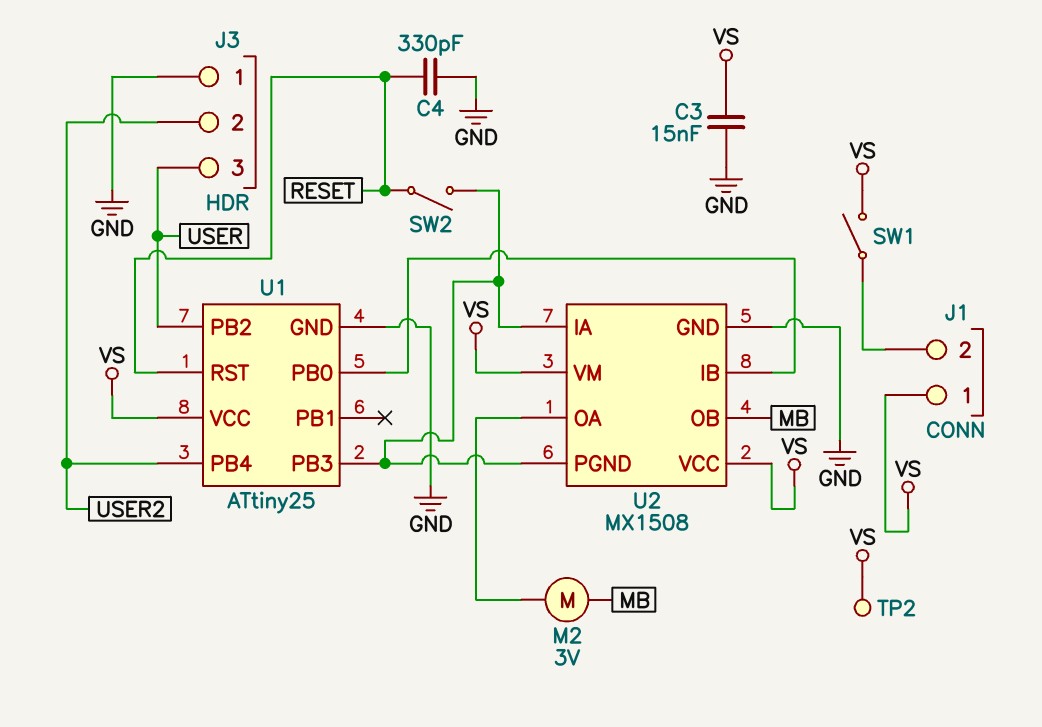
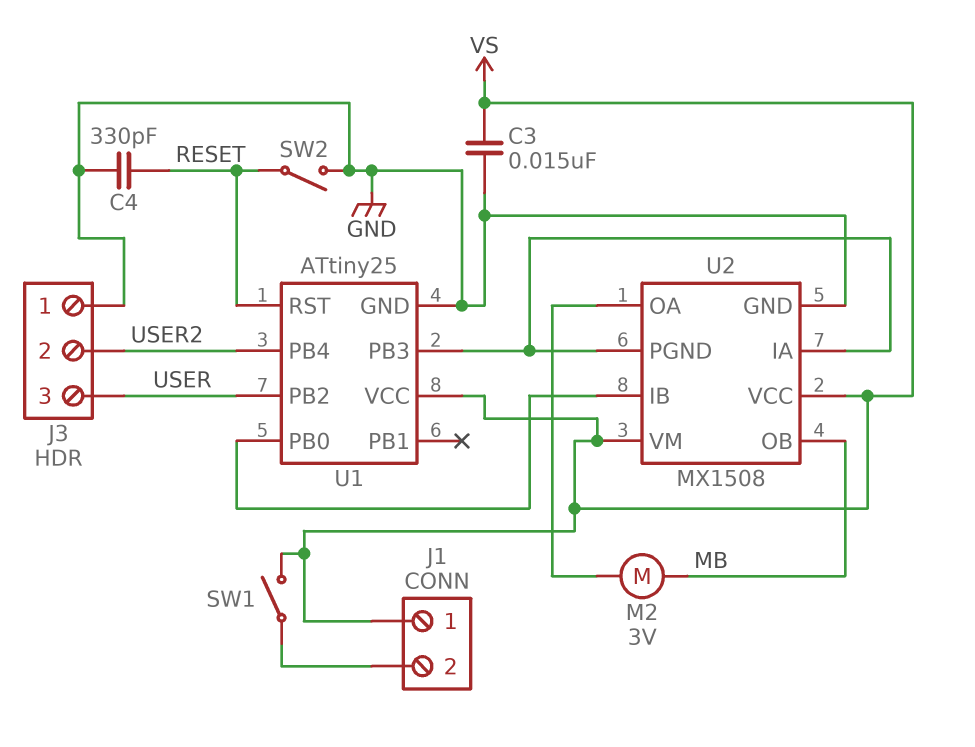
SW2: switch (RESET, U1/PB3) -> switch (GND, RESET)
TP2: test point (VS) -> none

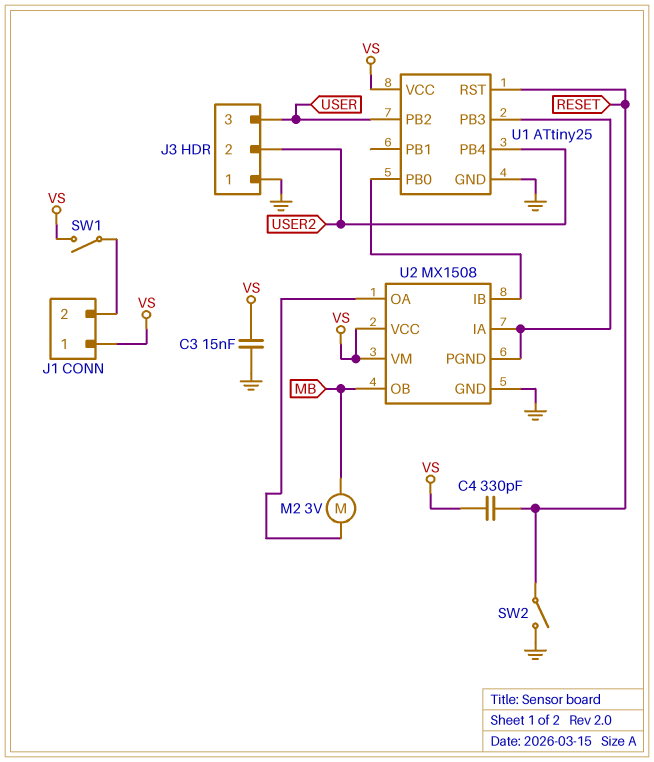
C4: 330pF (GND, RESET) -> 330pF (RESET, VS)

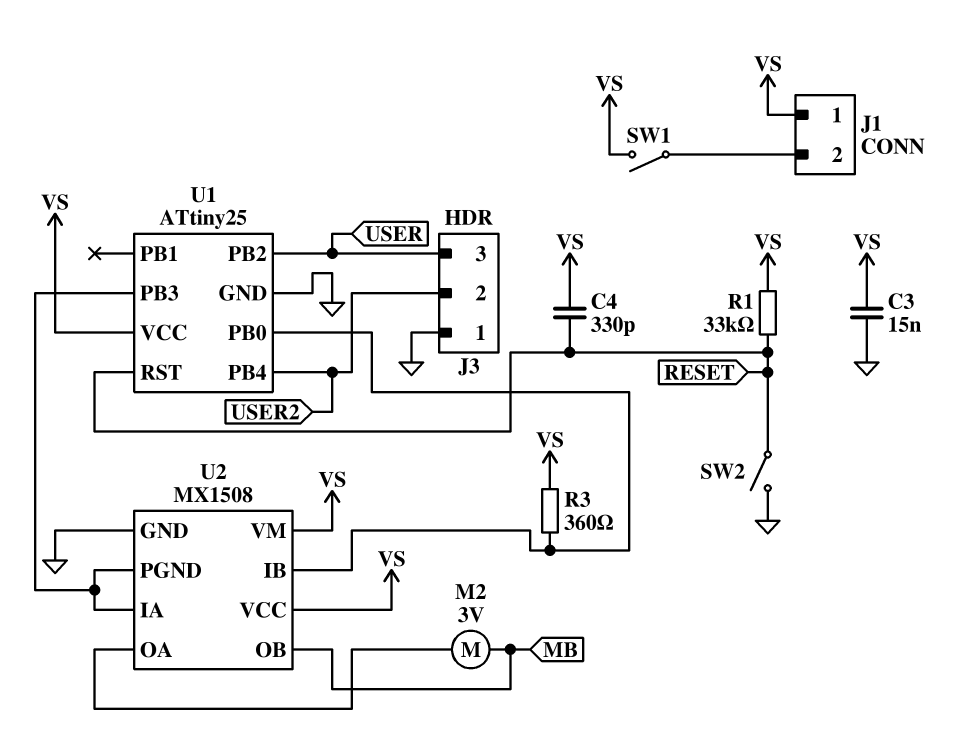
R1: none -> 33k (RESET, VS)
R3: none -> 360 (U1/PB0, VS)

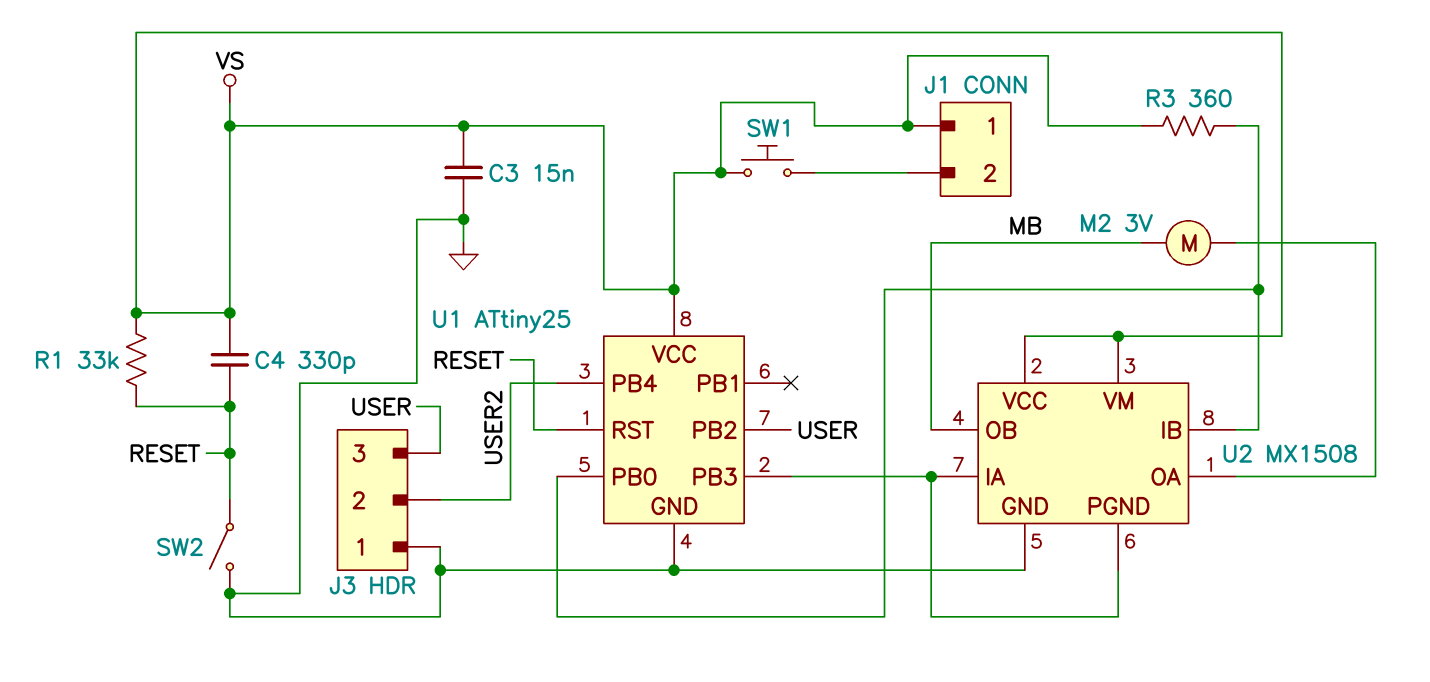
SW1: switch (J1/2, VS) -> button (J1/2, VS)

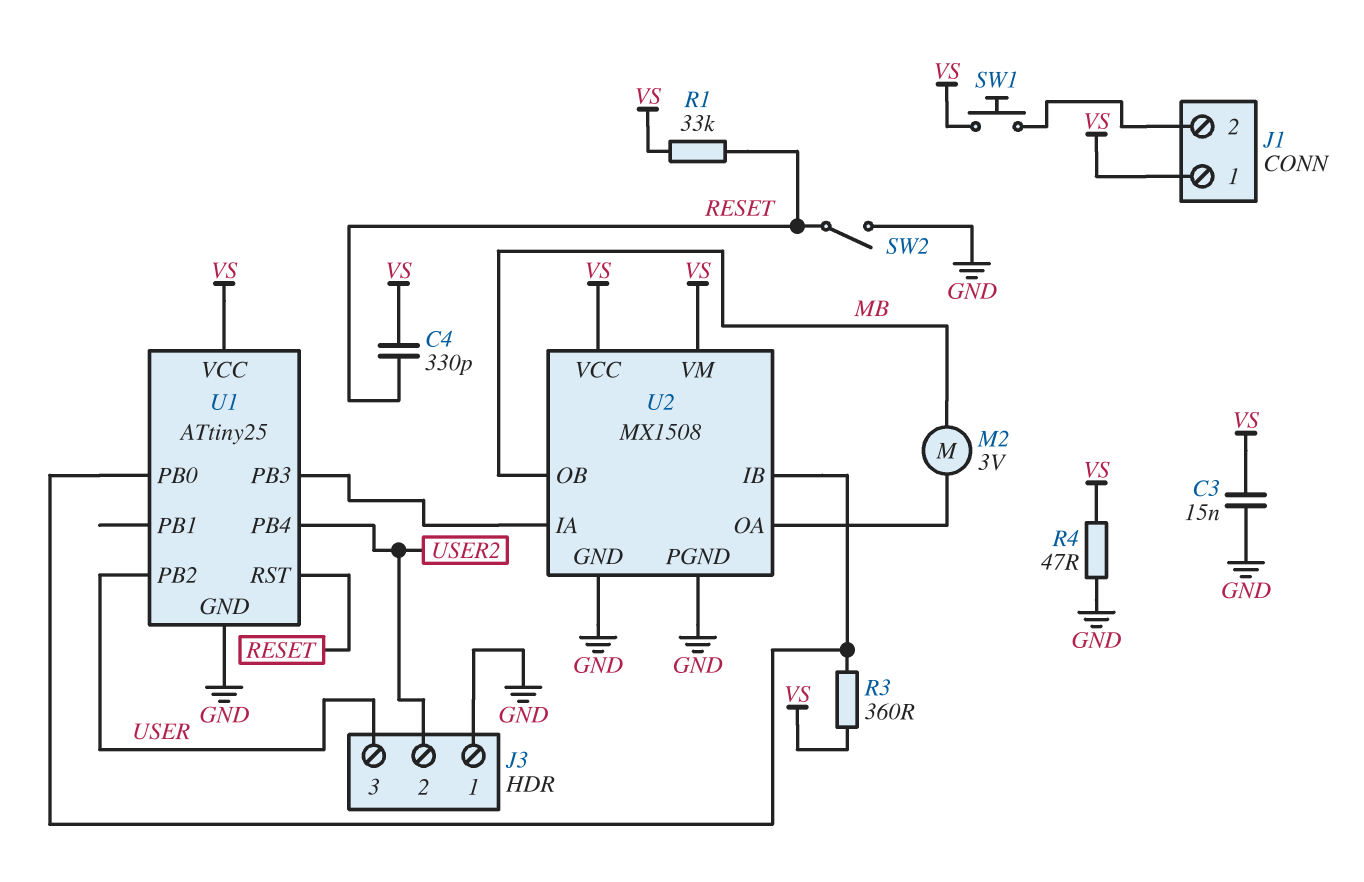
R4: none -> 47 (GND, VS)
U2 pin PGND: U1/PB3 -> GND

